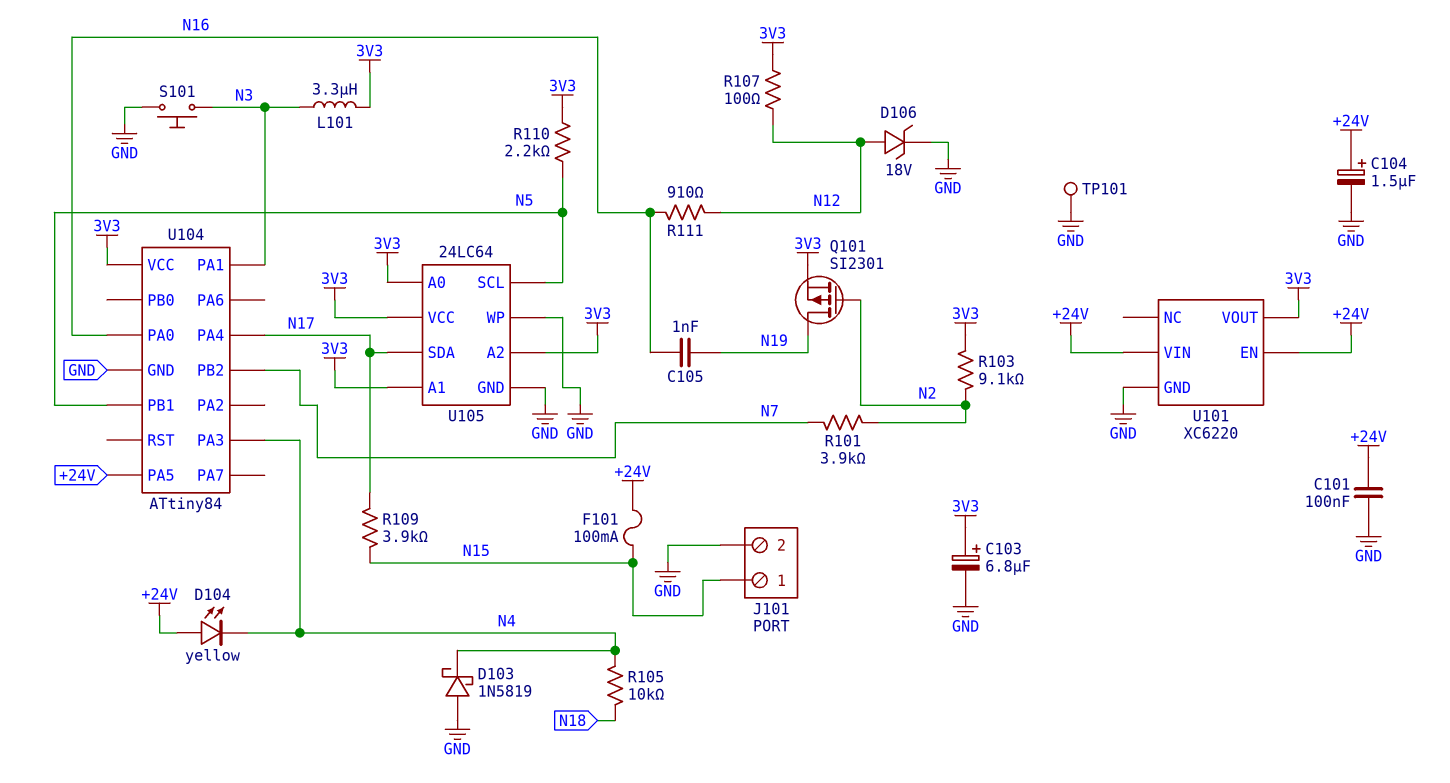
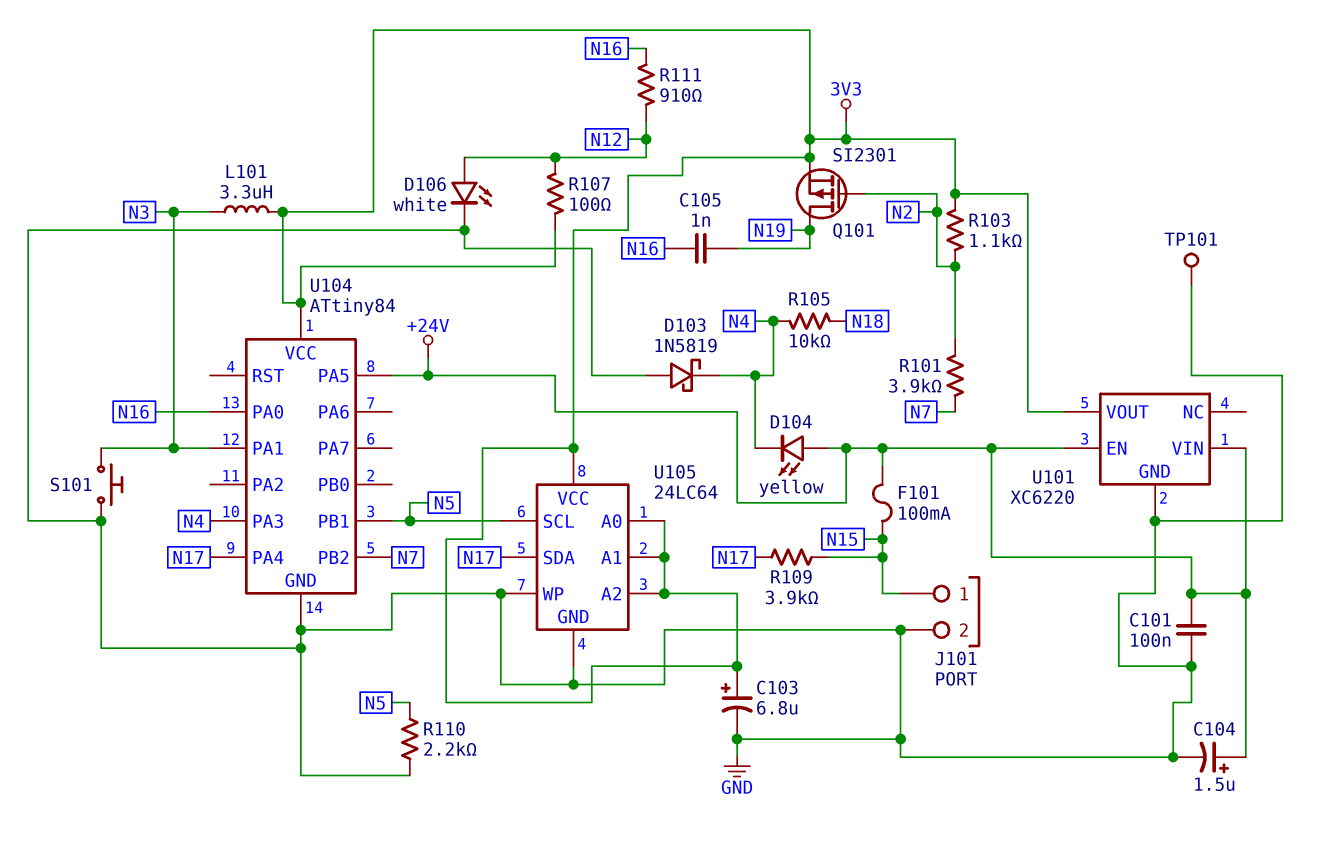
D106: zener 18V (A N12, K GND) -> LED white (A N12, K GND)
R103: 9.1k (3V3, N2) -> 1.1k (3V3, N2)
R110: 2.2k (3V3, N5) -> 2.2k (GND, N5)

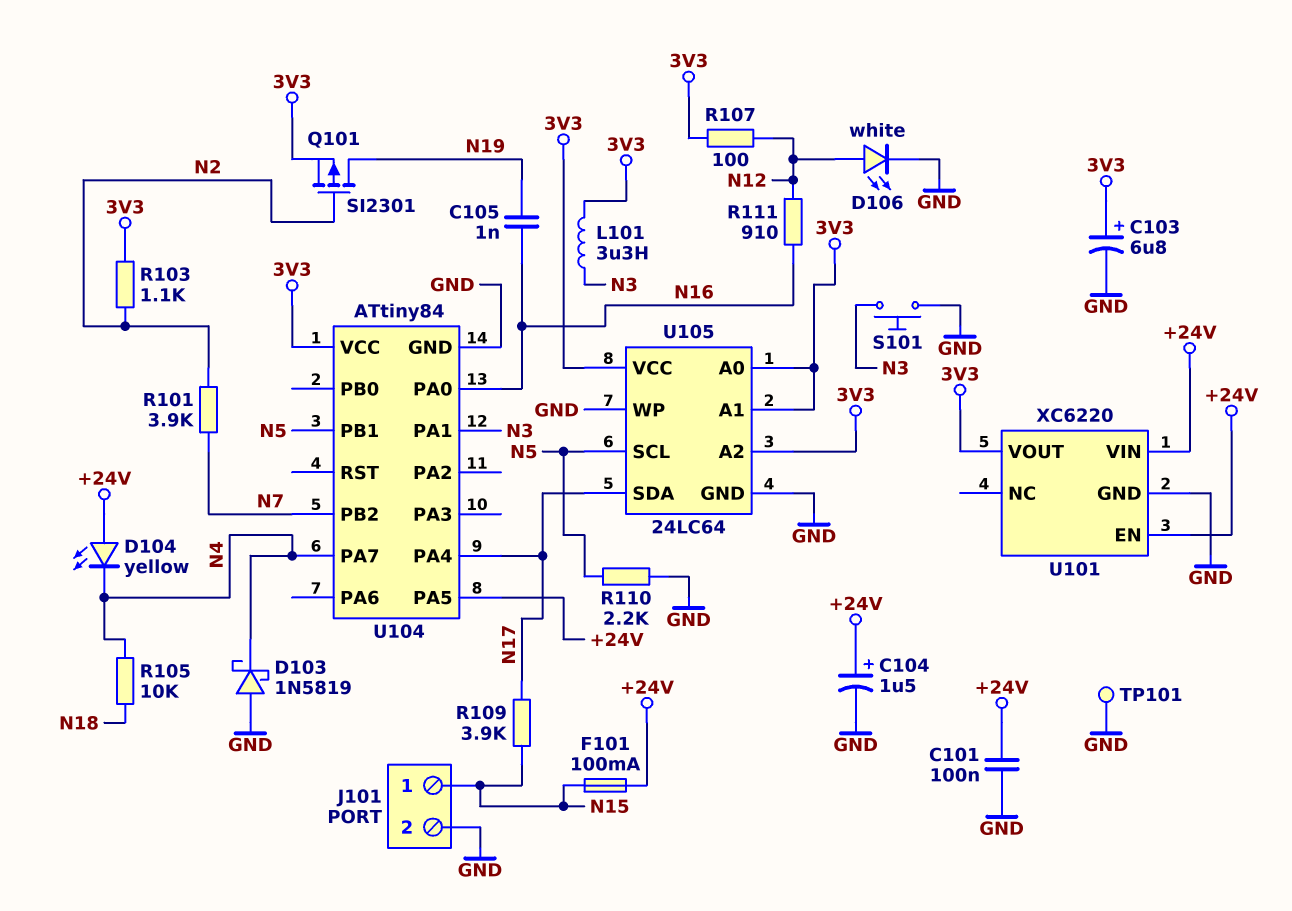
U104 pin PA3: N4 -> none
U104 pin PA7: none -> N4

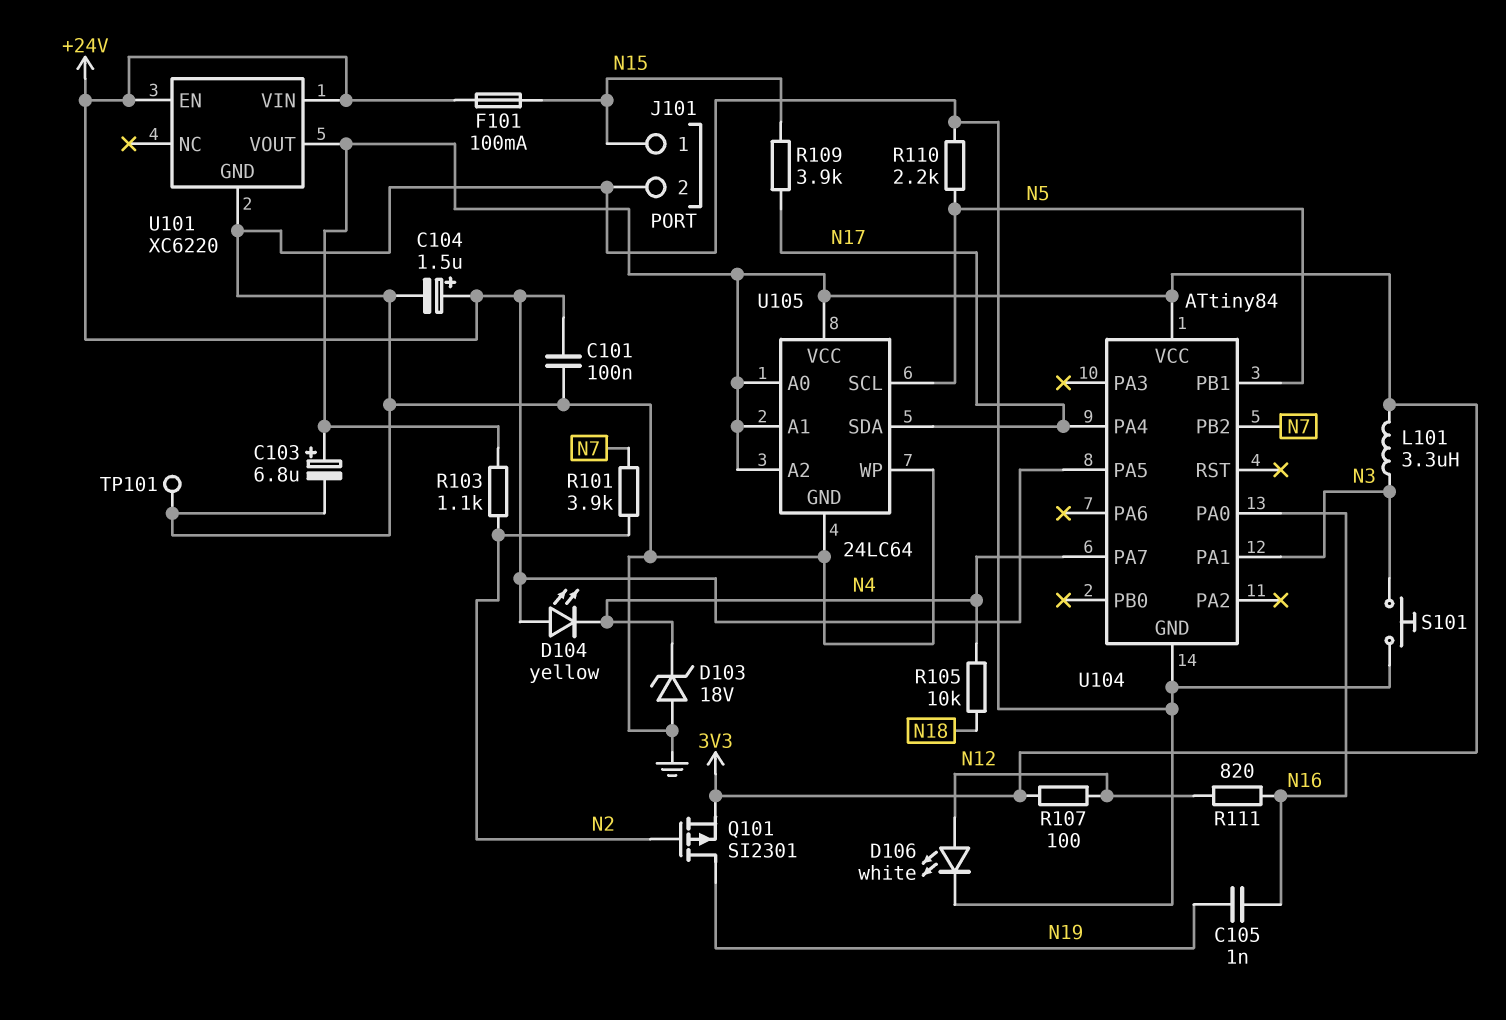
D103: schottky 1N5819 (A GND, K N4) -> zener 18V (A GND, K N4)
R111: 910 (N12, N16) -> 820 (N12, N16)

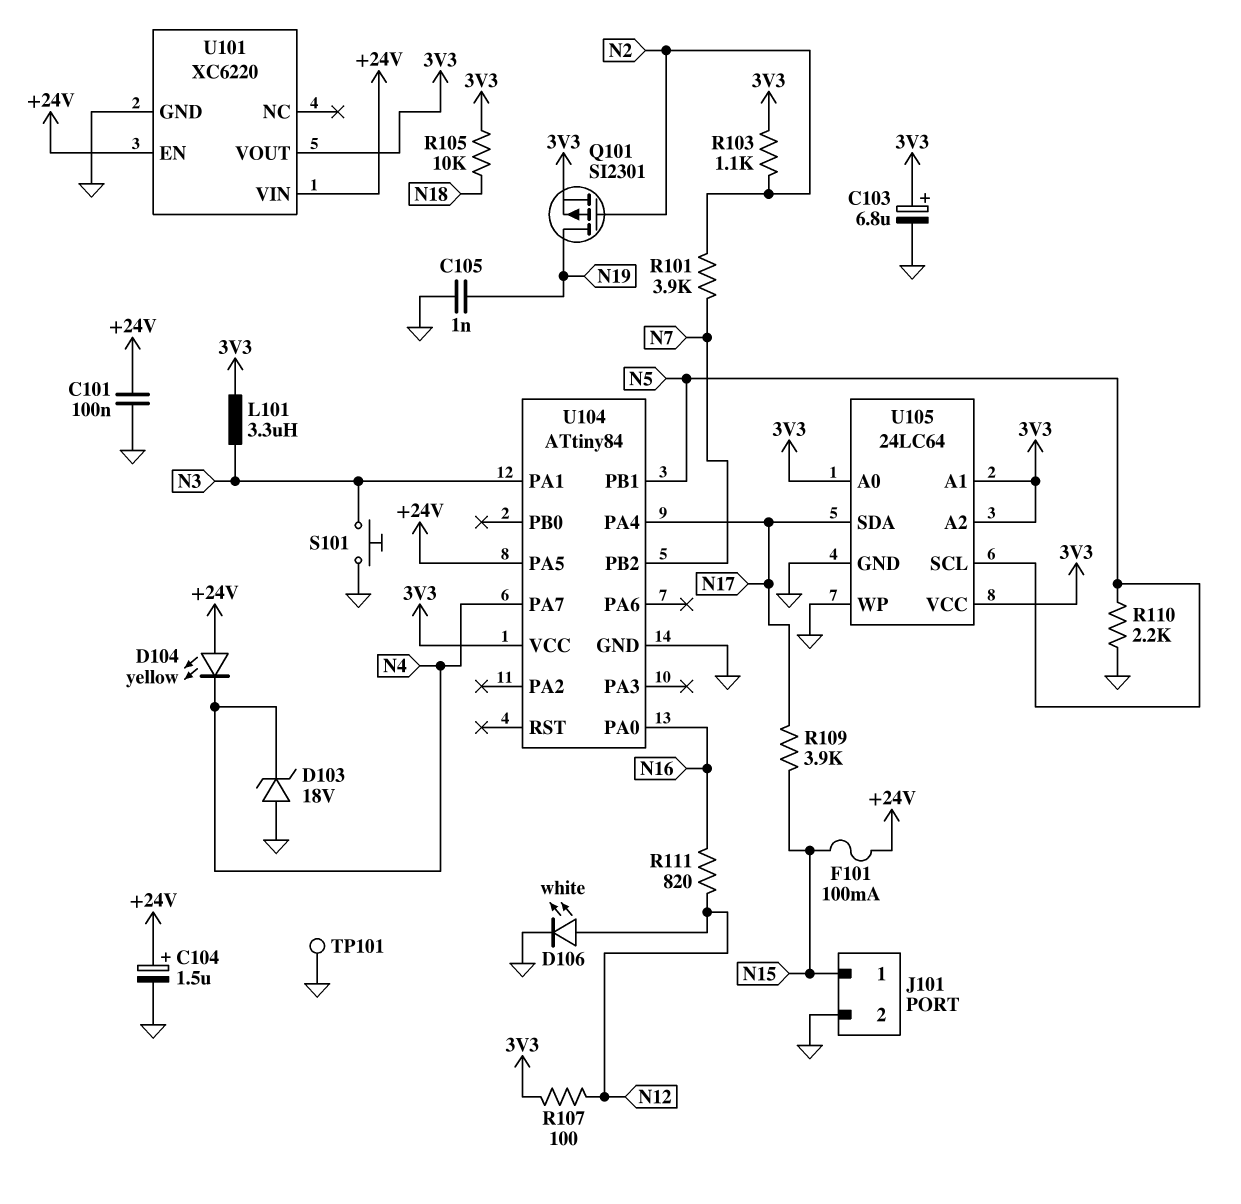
C105: 1nF (N16, N19) -> 1nF (GND, N19)
R105: 10k (N4, N18) -> 10k (3V3, N18)

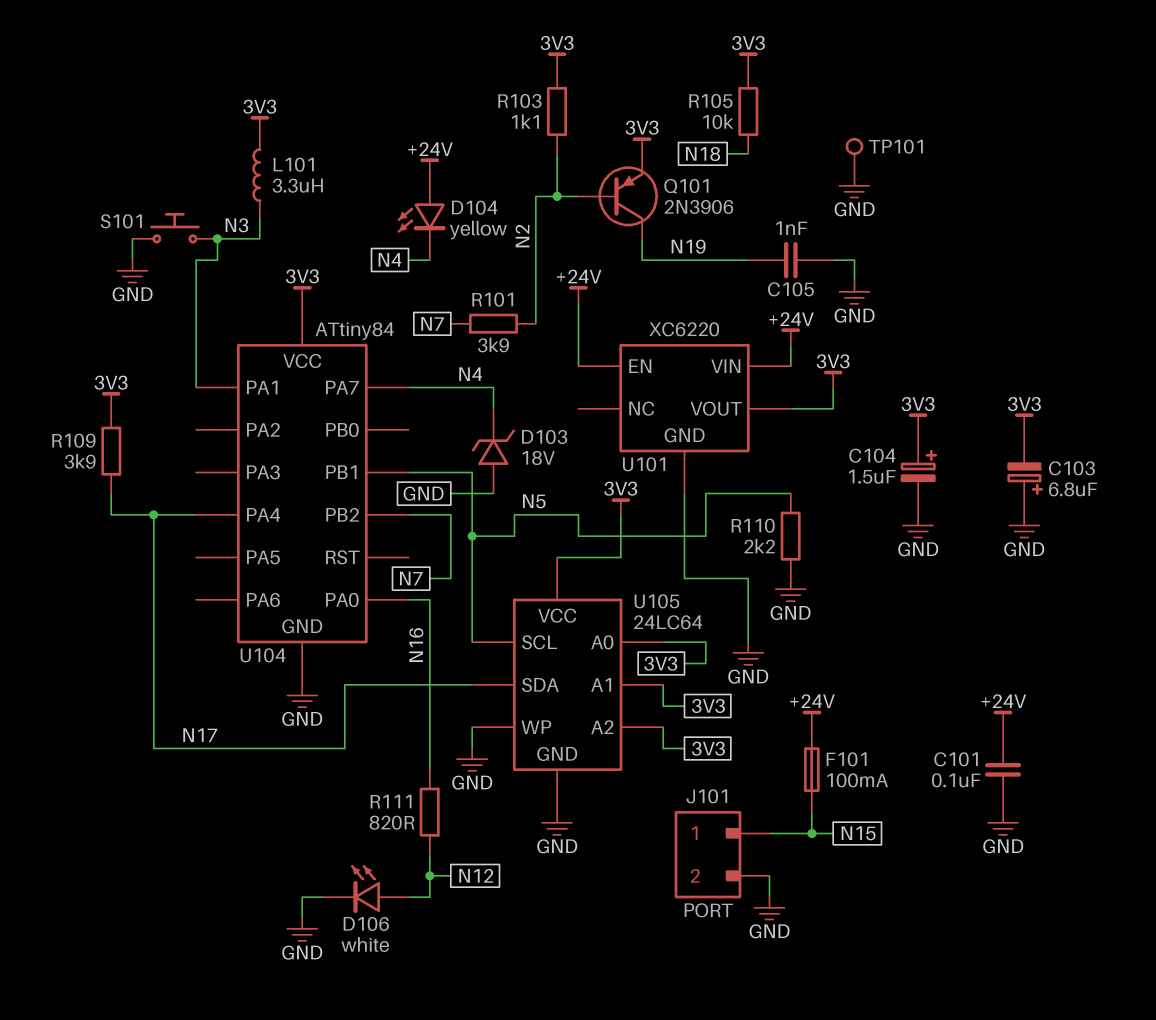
C103: 6.8uF (plus 3V3, minus GND) -> 6.8uF (plus GND, minus 3V3)
C104: 1.5uF (plus +24V, minus GND) -> 1.5uF (plus 3V3, minus GND)
Q101: PMOS SI2301 (G N2, D N19, S 3V3) -> PNP 2N3906 (B N2, C N19, E 3V3)
R107: 100 (3V3, N12) -> none
R109: 3.9k (N15, N17) -> 3.9k (3V3, N17)
U104 pin PA5: +24V -> none

